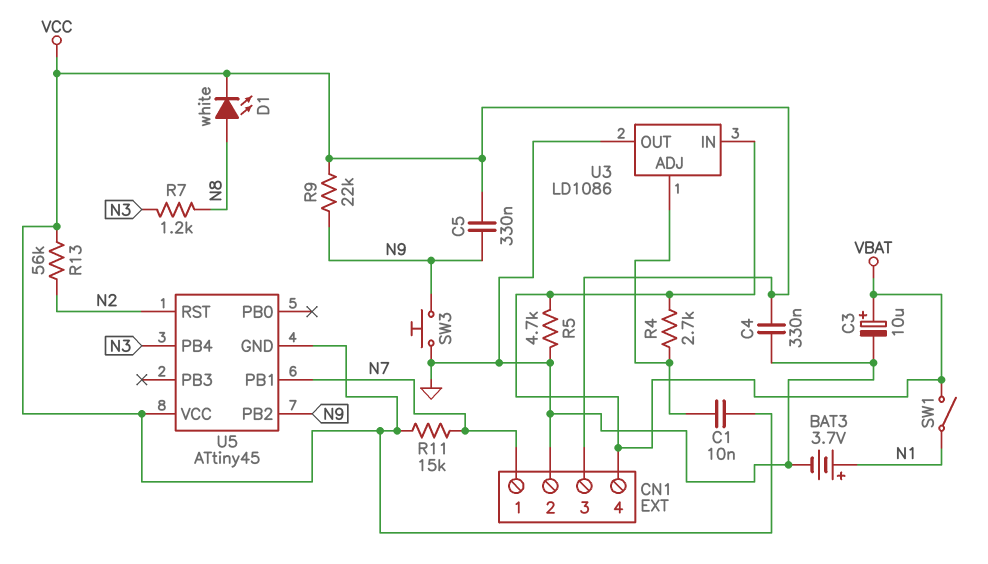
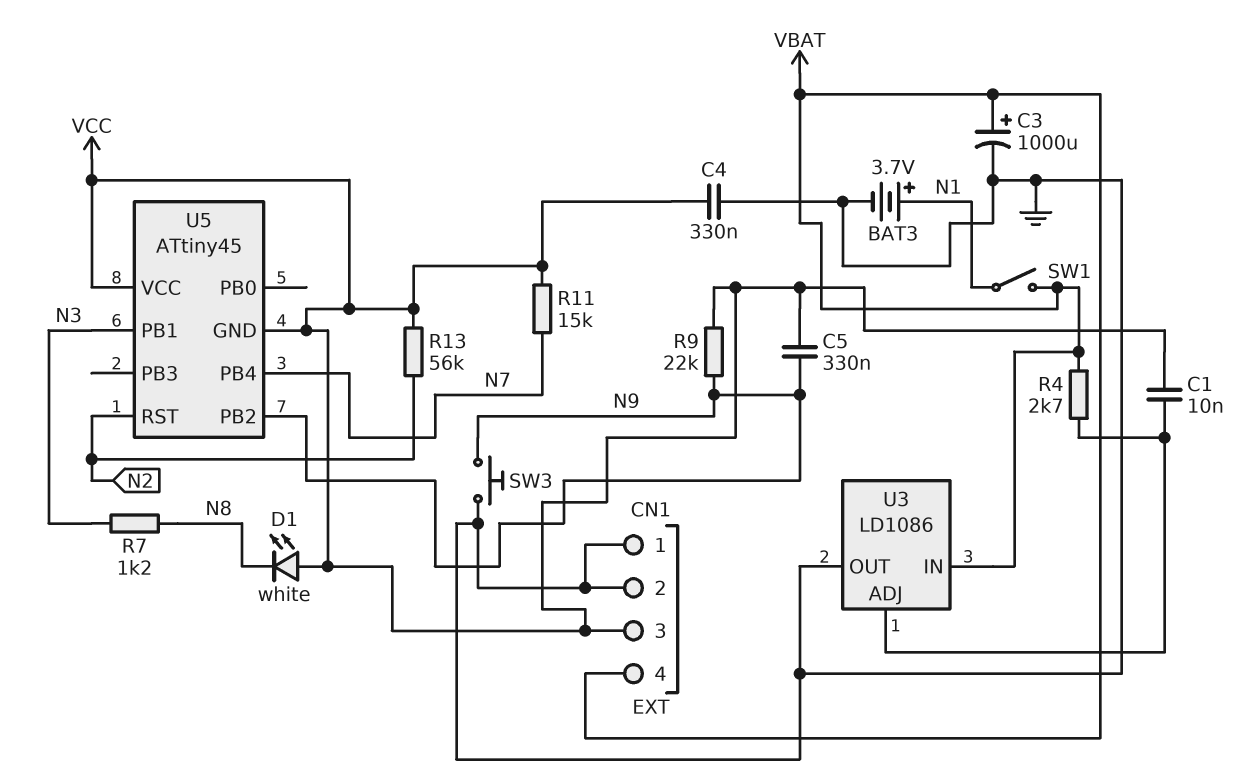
C3: 10uF (plus VBAT, minus GND) -> 1000uF (plus VBAT, minus GND)
CN1 pin 1: N7 -> GND
D1: LED white (A N8, K VCC) -> LED white (A VCC, K N8)
R5: 4.7k (GND, VBAT) -> none
U5 pin PB1: N7 -> N3
U5 pin PB4: N3 -> N7

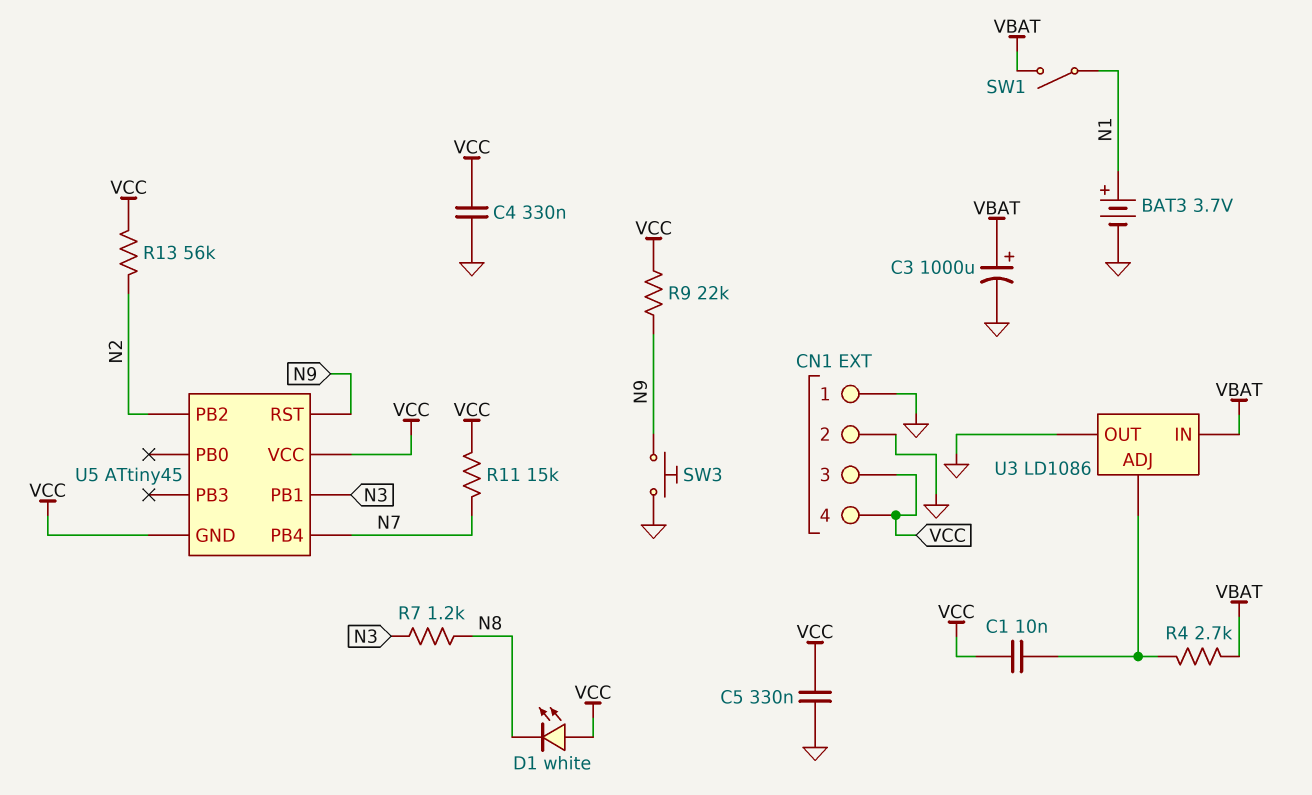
C5: 330nF (N9, VCC) -> 330nF (GND, VCC)
CN1 pin 4: VBAT -> VCC
U5 pin PB2: N9 -> N2
U5 pin RST: N2 -> N9

